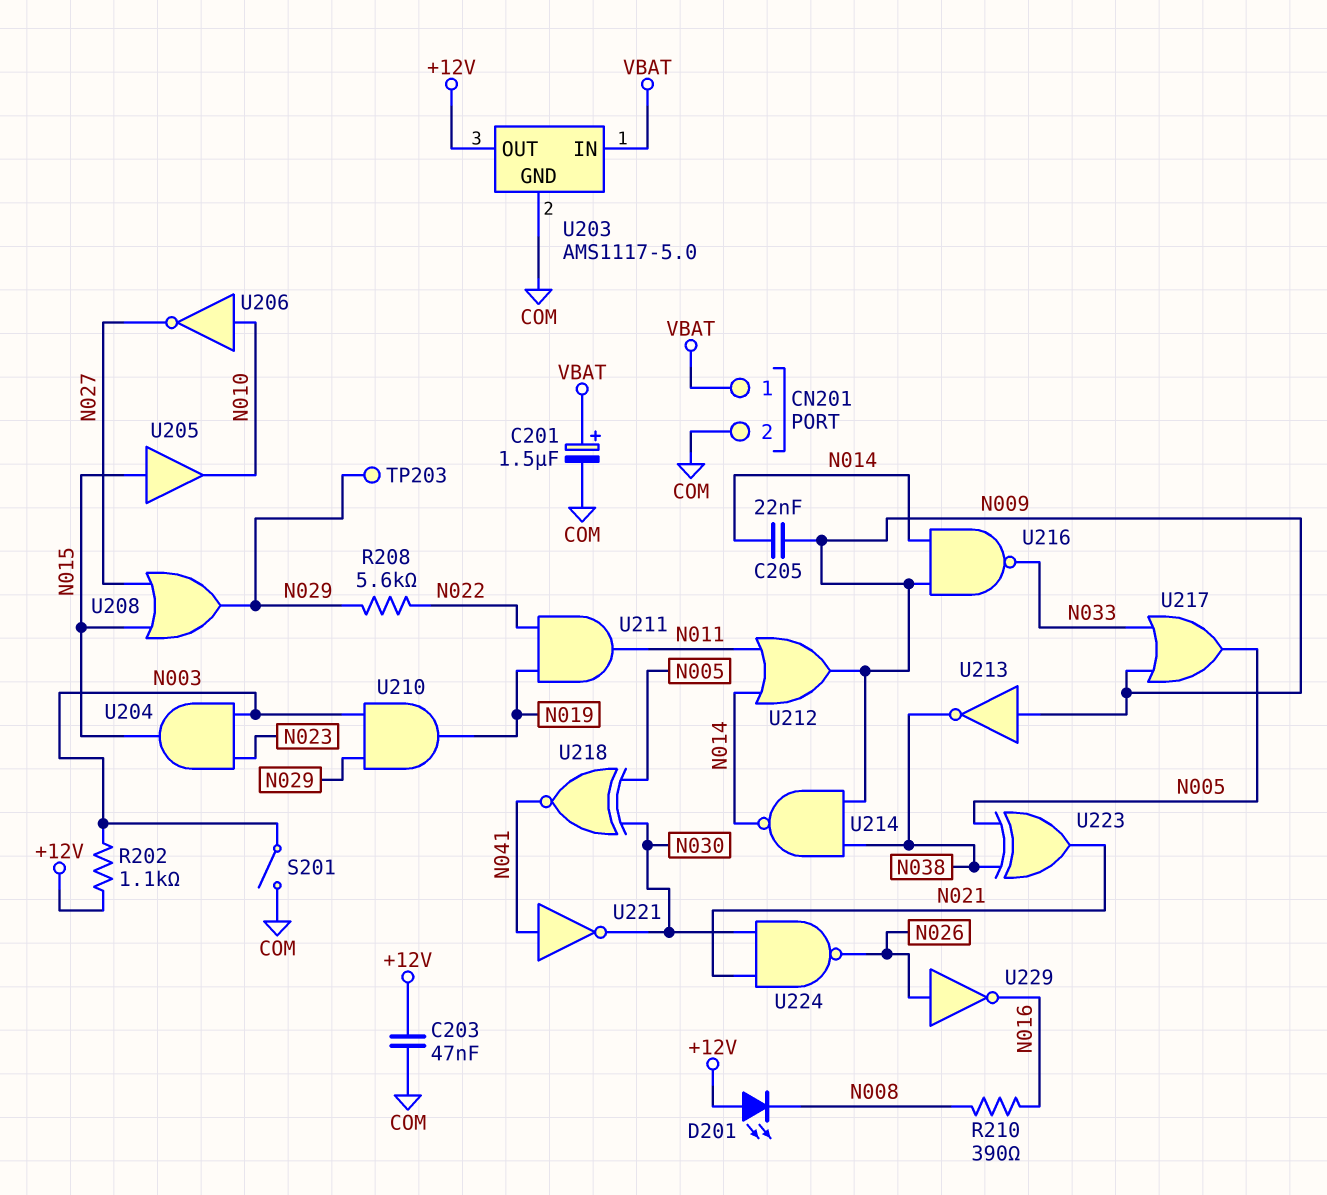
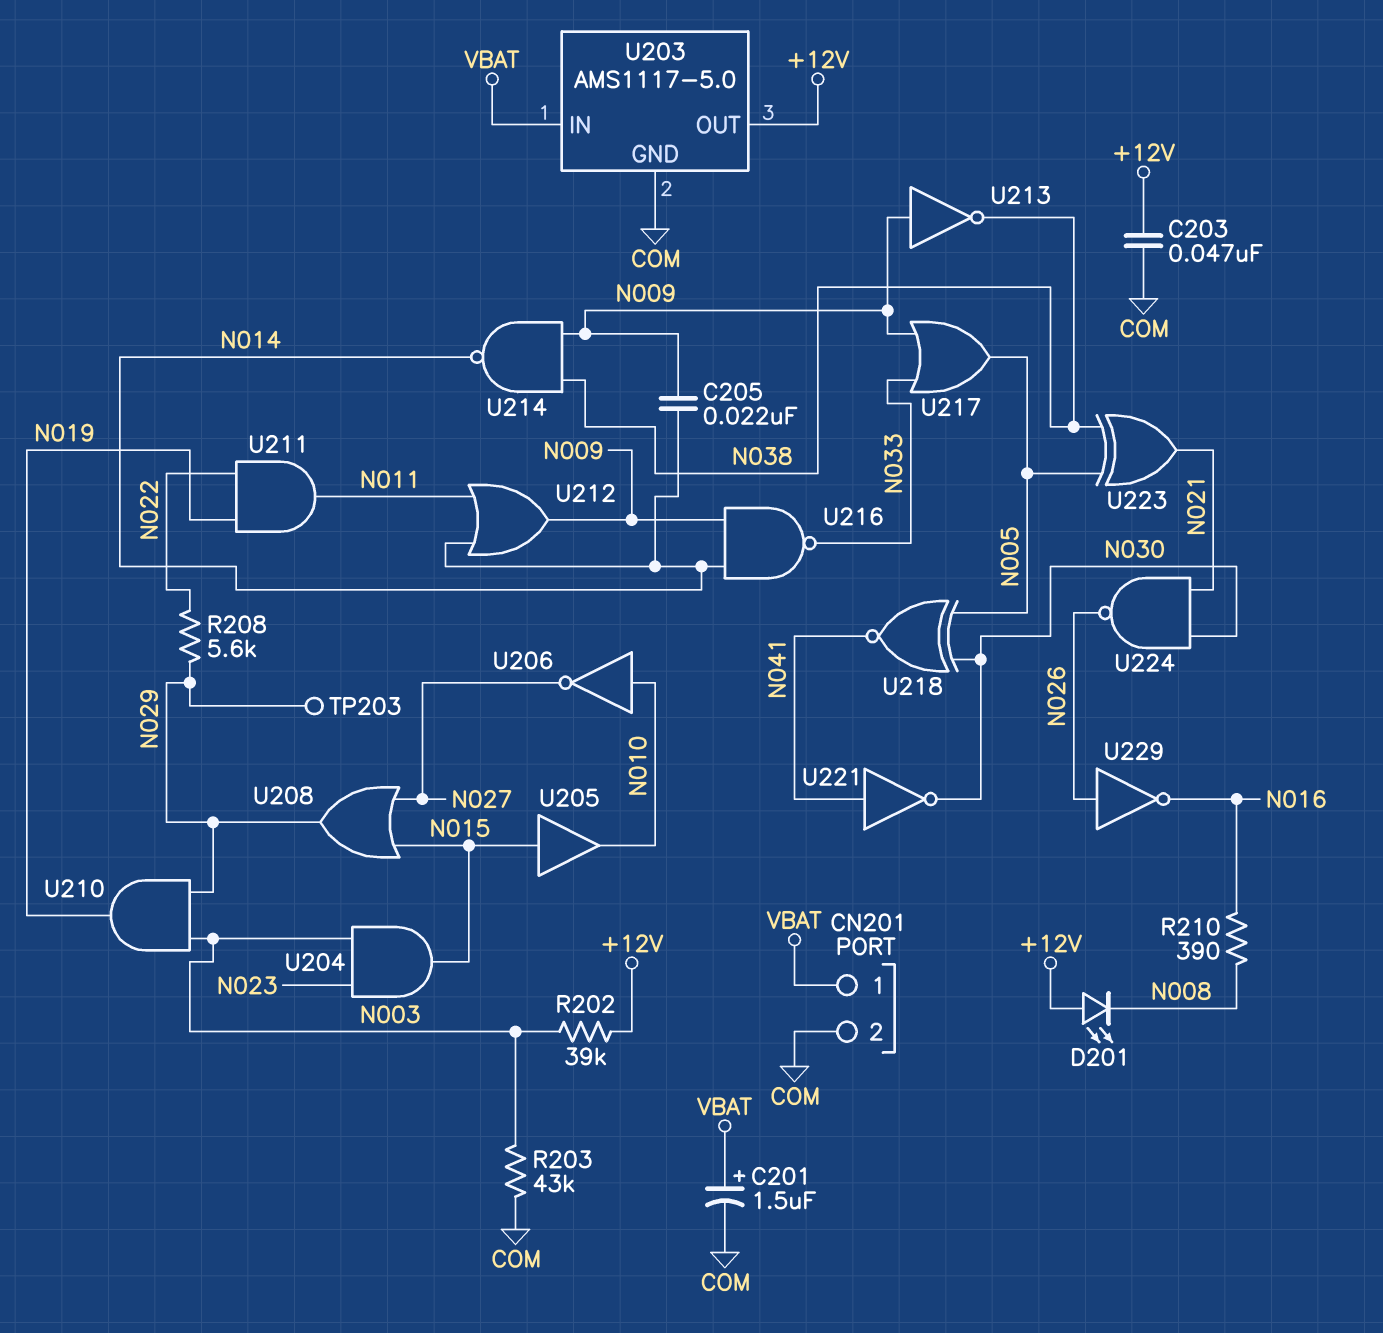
R202: 1.1k (+12V, N003) -> 39k (+12V, N003)
R203: none -> 43k (COM, N003)
S201: switch (COM, N003) -> none

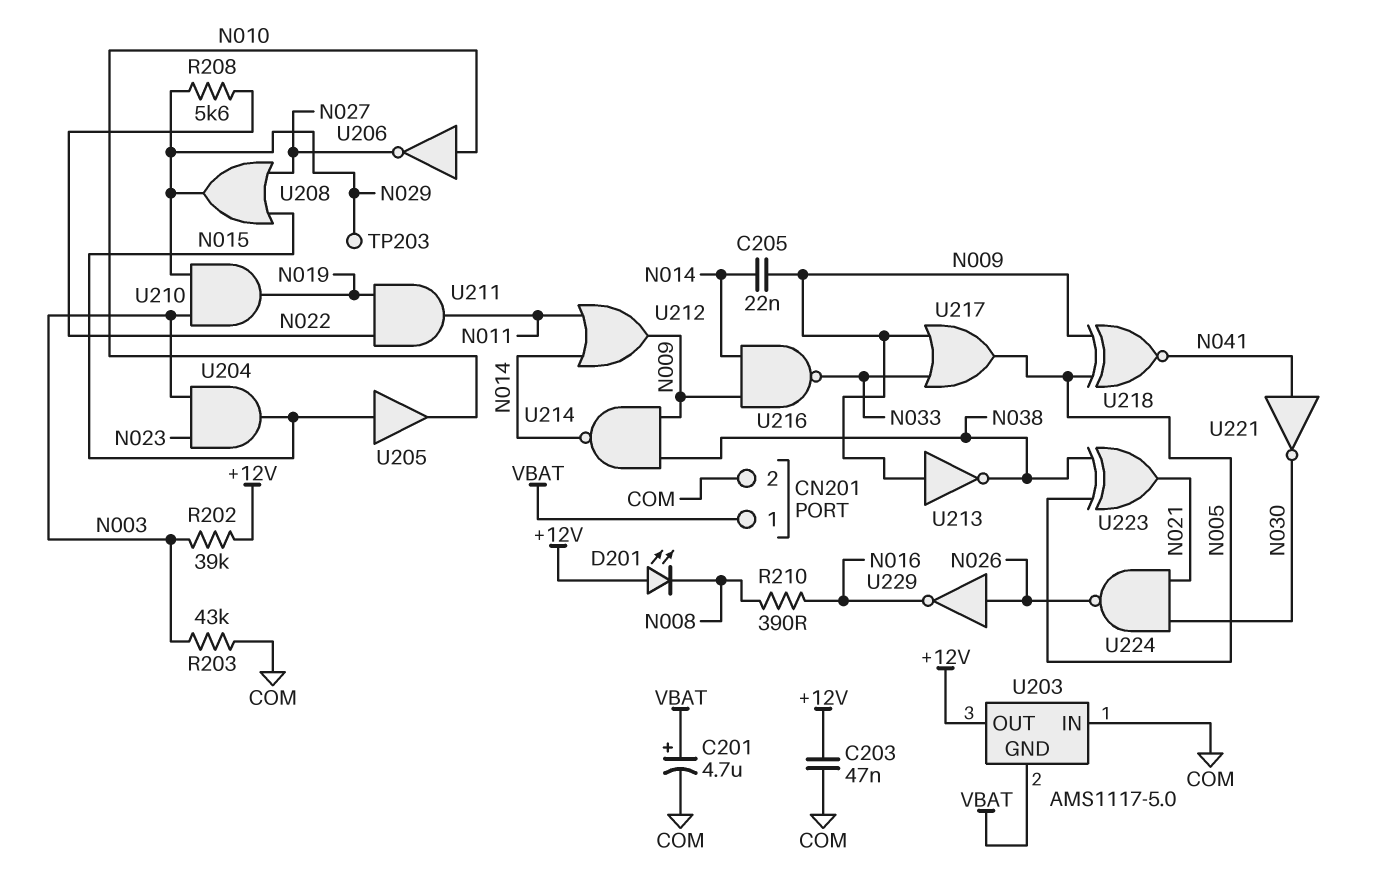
C201: 1.5uF (plus VBAT, minus COM) -> 4.7uF (plus VBAT, minus COM)
U203 pin GND: COM -> VBAT
U203 pin IN: VBAT -> COM
U218: XNOR (in N005, in N030, out N041) -> XNOR (in N005, in N009, out N041)

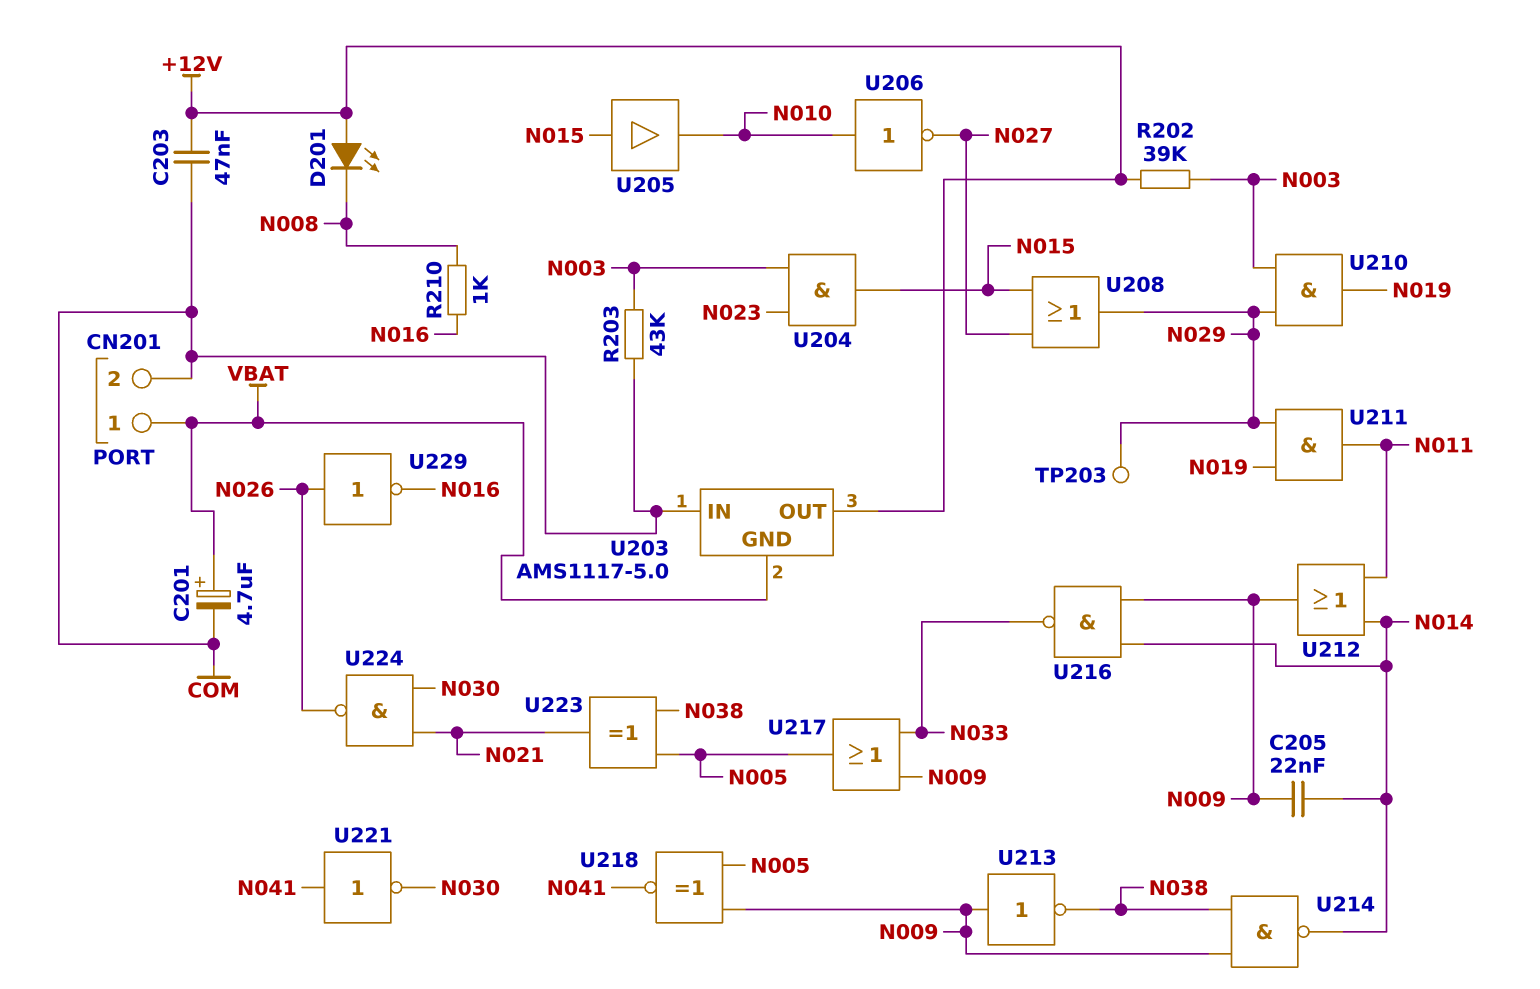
R208: 5.6k (N022, N029) -> none
R210: 390 (N008, N016) -> 1k (N008, N016)
U211: AND (in N019, in N022, out N011) -> AND (in N019, in N029, out N011)

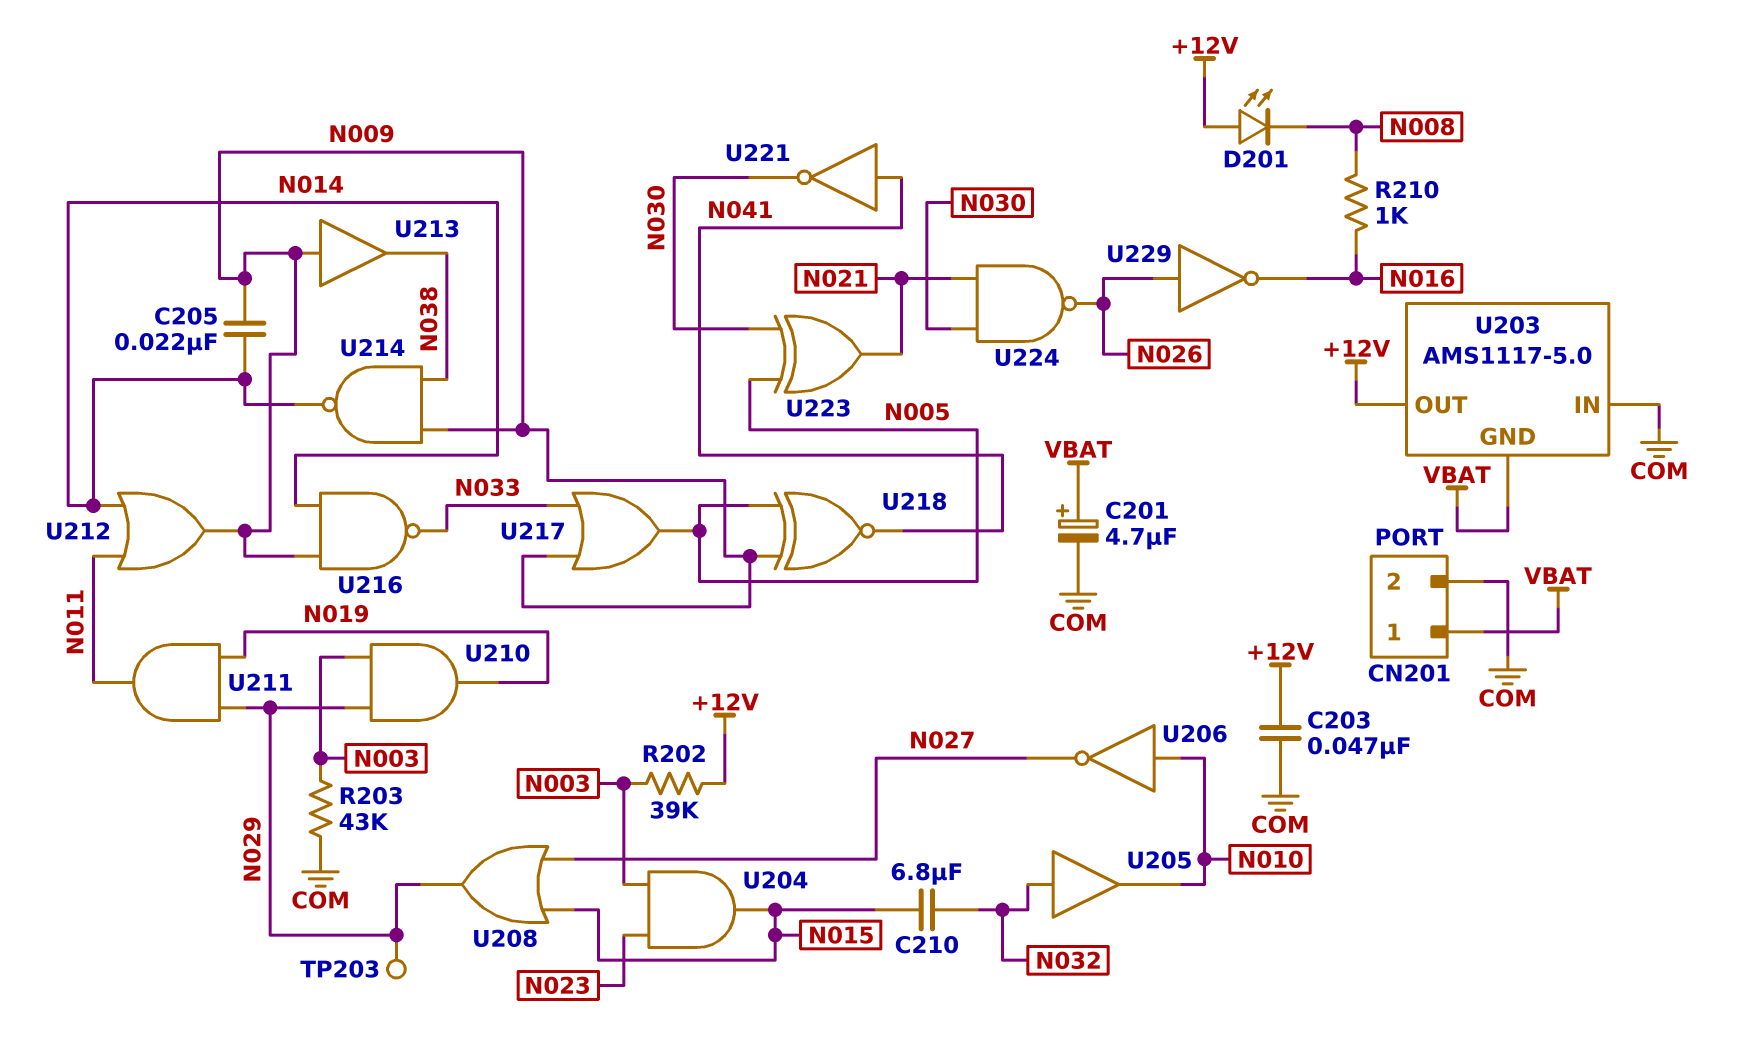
C210: none -> 6.8uF (N015, N032)
U205: buffer (in N015, out N010) -> buffer (in N032, out N010)
U213: NOT (in N009, out N038) -> buffer (in N009, out N038)
U223: XOR (in N005, in N038, out N021) -> XOR (in N005, in N030, out N021)

